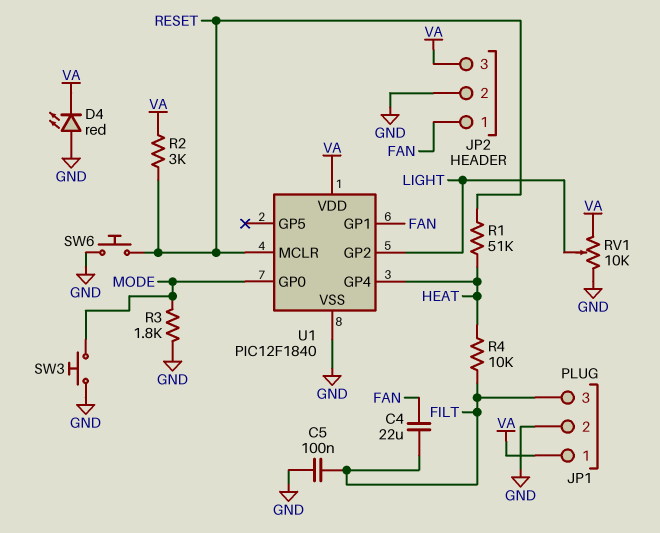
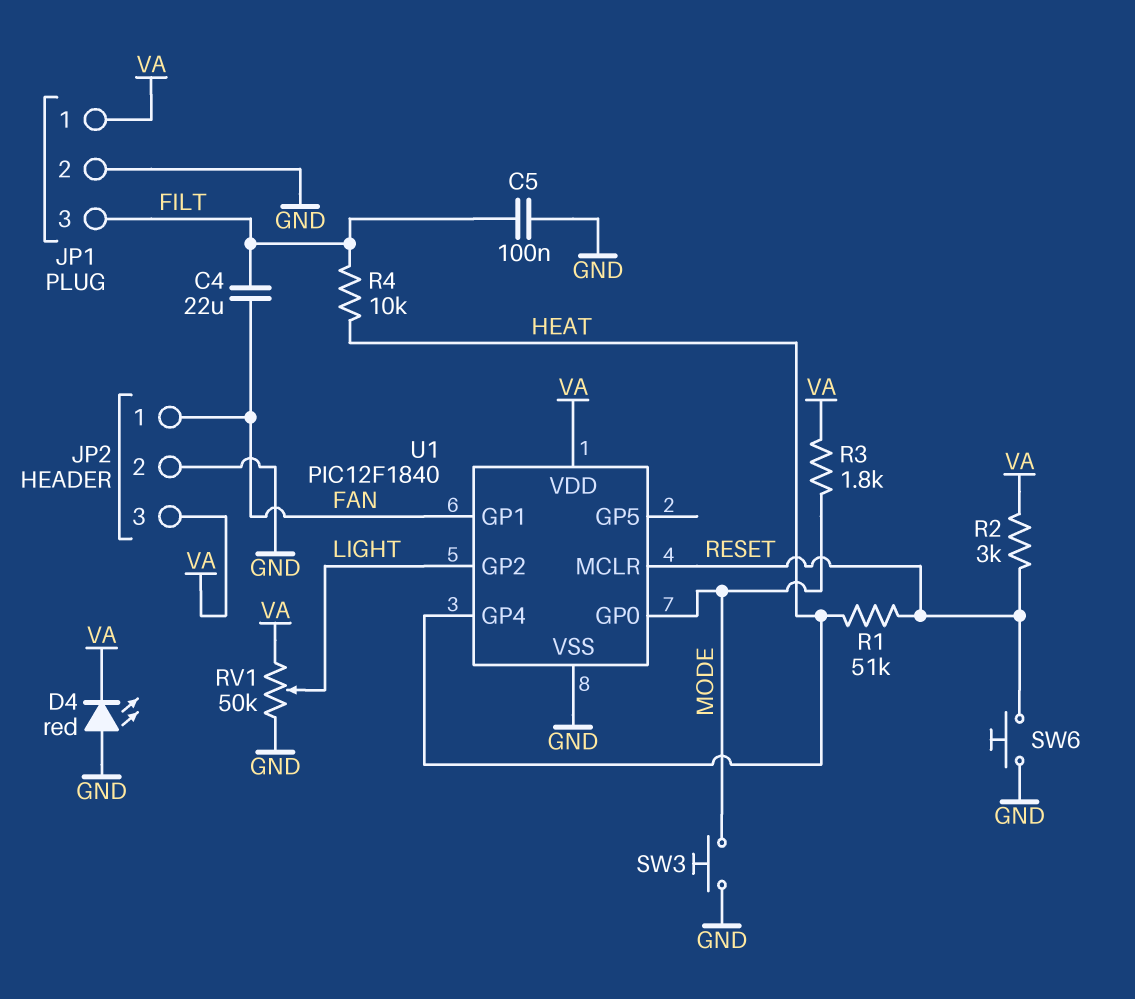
R3: 1.8k (GND, MODE) -> 1.8k (MODE, VA)
RV1: 10k (GND, VA, wiper LIGHT) -> 50k (GND, VA, wiper LIGHT)

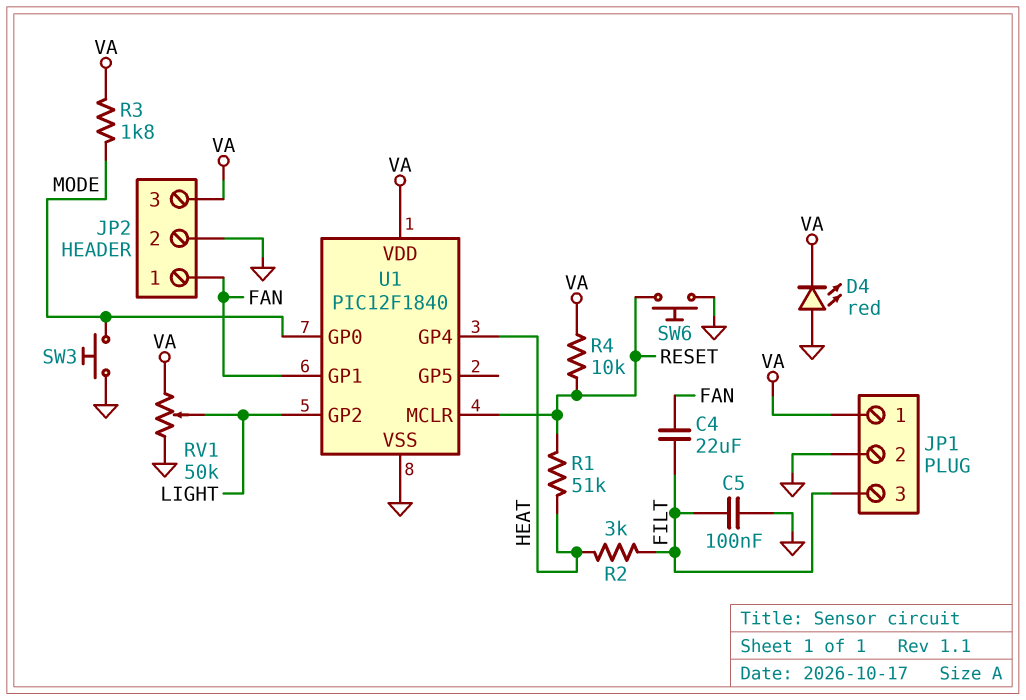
R2: 3k (RESET, VA) -> 3k (FILT, HEAT)
R4: 10k (FILT, HEAT) -> 10k (RESET, VA)

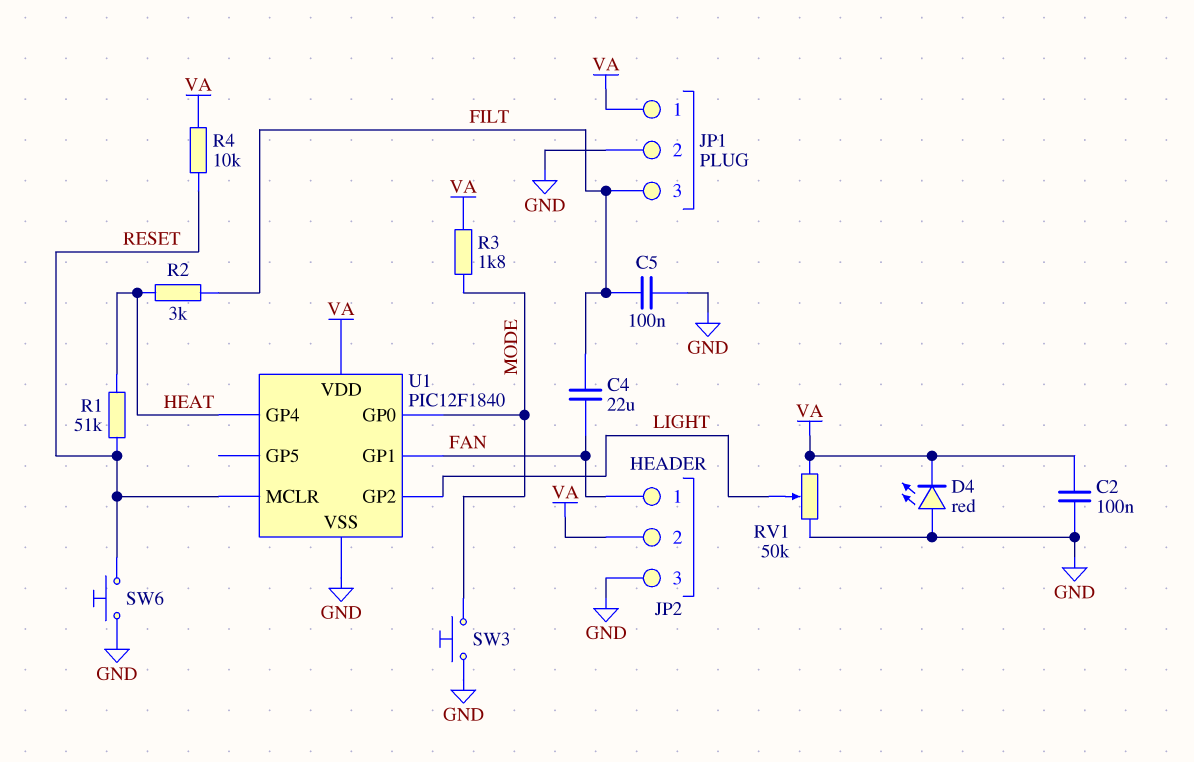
C2: none -> 100nF (GND, VA)
JP2 pin 2: GND -> VA
JP2 pin 3: VA -> GND

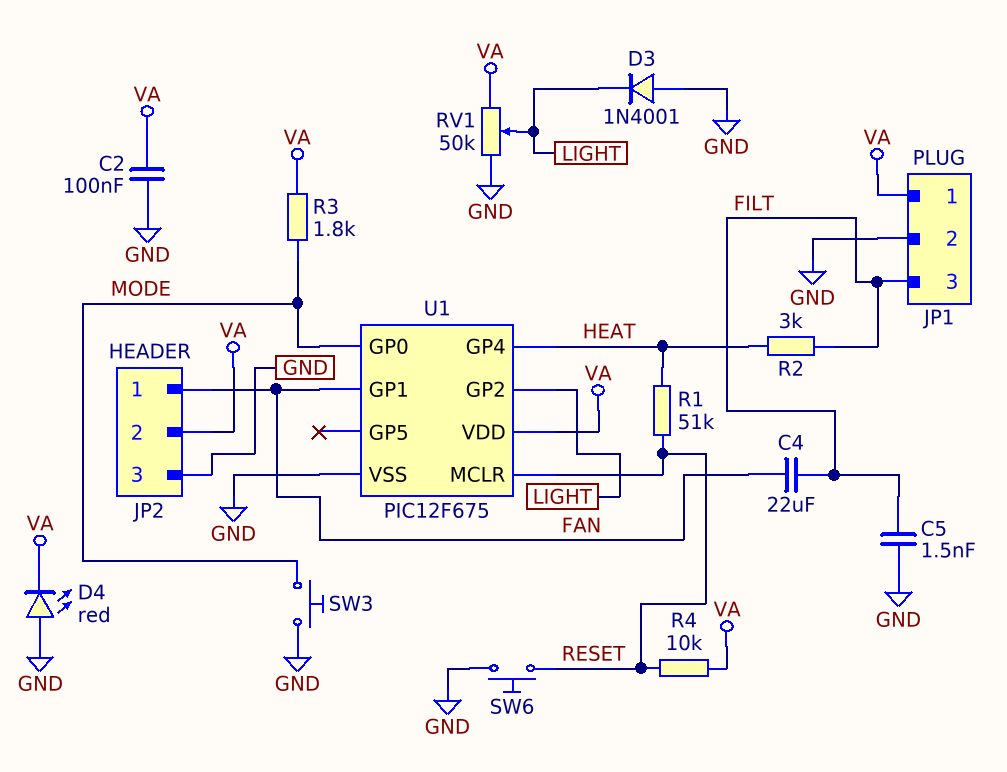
C5: 100nF (FILT, GND) -> 1.5nF (FILT, GND)
D3: none -> diode 1N4001 (A GND, K LIGHT)
U1: PIC12F1840 -> PIC12F675

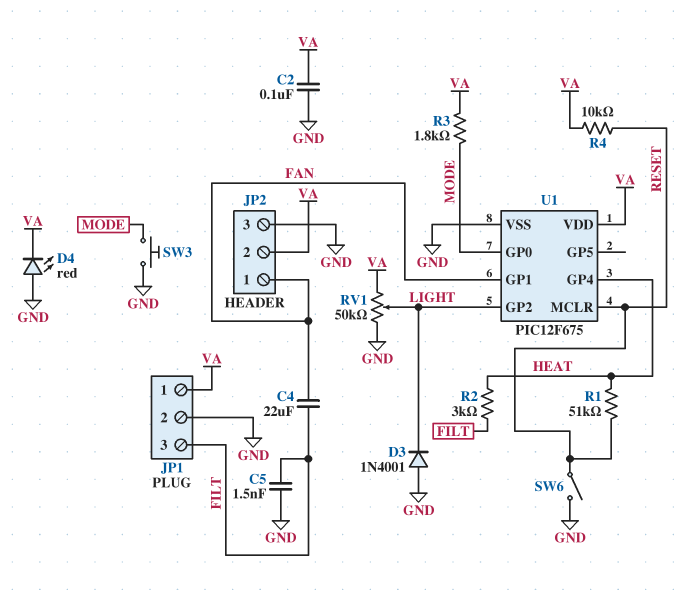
SW6: button (GND, RESET) -> switch (GND, RESET)

